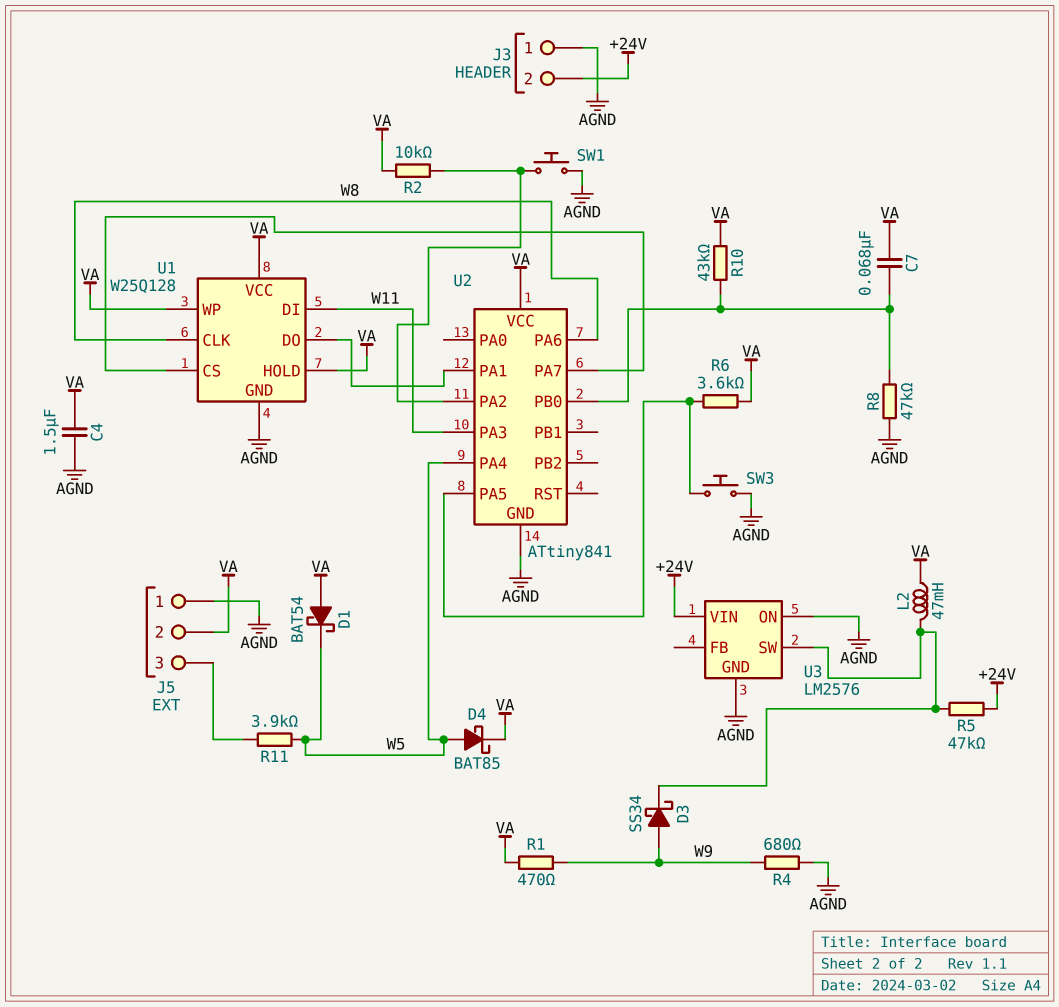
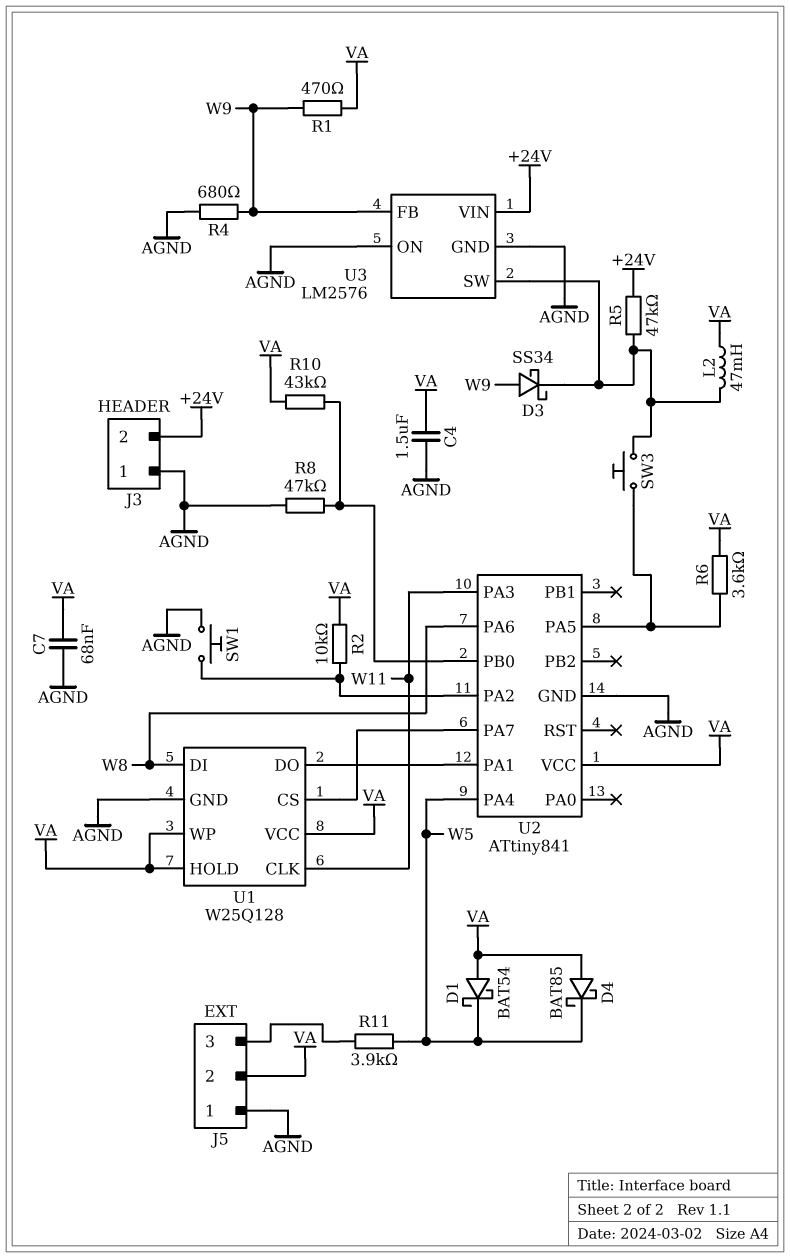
C7: 68nF (U2/PB0, VA) -> 68nF (AGND, VA)
D4: schottky BAT85 (A W5, K VA) -> schottky BAT85 (A VA, K W5)
SW3: button (AGND, U2/PA5) -> button (U2/PA5, U3/SW)
U1 pin CLK: W8 -> W11
U1 pin DI: W11 -> W8
U3 pin FB: none -> W9

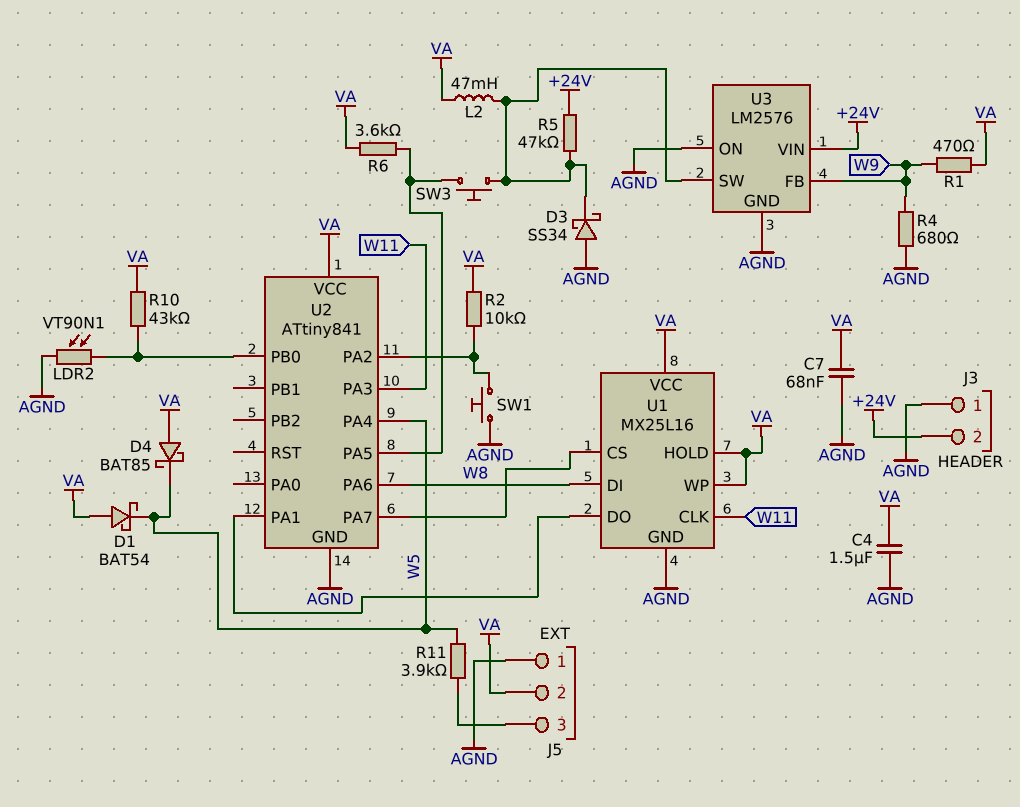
D3: schottky SS34 (A W9, K U3/SW) -> schottky SS34 (A AGND, K U3/SW)
LDR2: none -> VT90N1 (AGND, U2/PB0)
R8: 47k (AGND, U2/PB0) -> none
U1: W25Q128 -> MX25L16

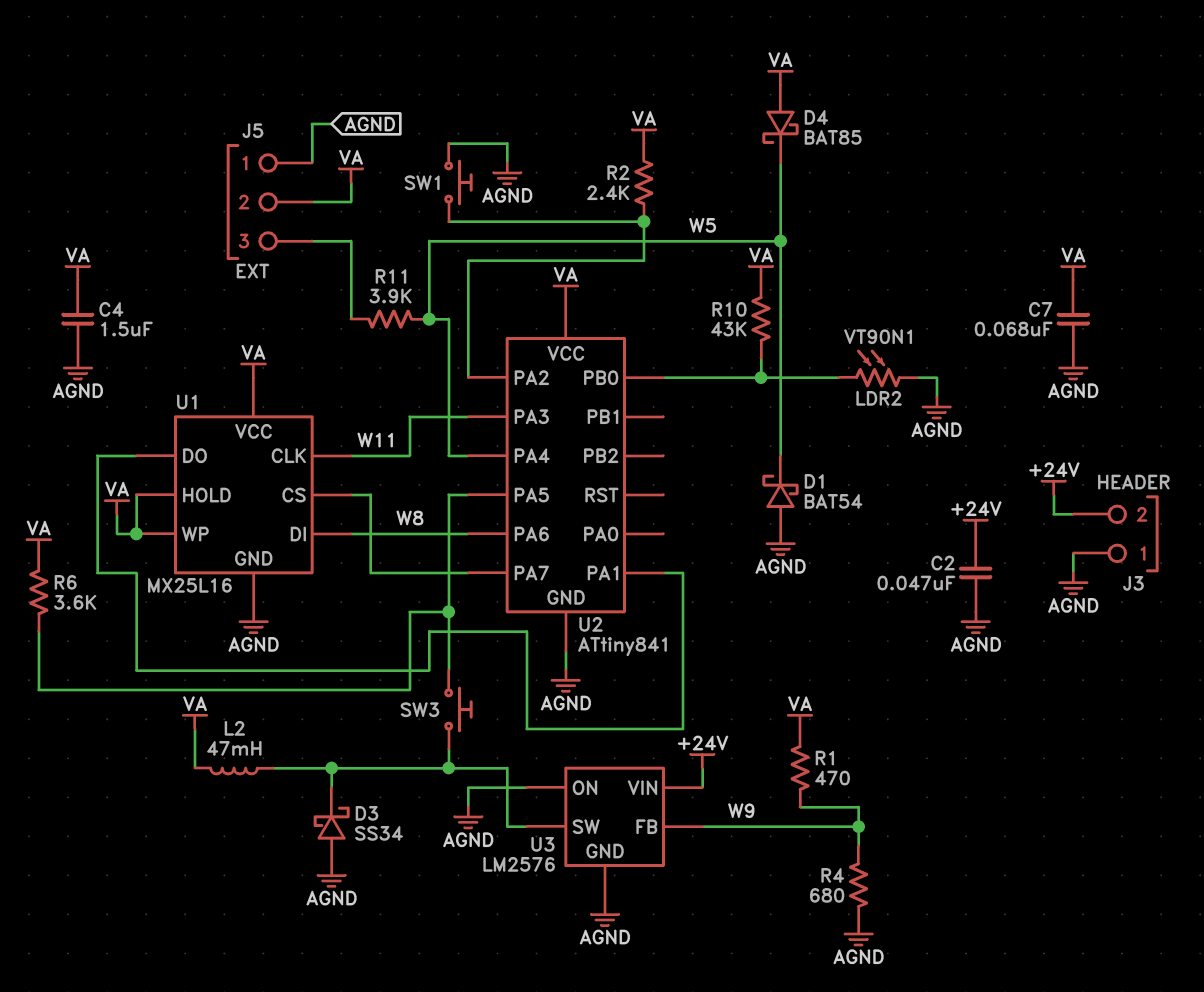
C2: none -> 47nF (+24V, AGND)
D1: schottky BAT54 (A VA, K W5) -> schottky BAT54 (A AGND, K W5)
R2: 10k (U2/PA2, VA) -> 2.4k (U2/PA2, VA)
R5: 47k (+24V, U3/SW) -> none

